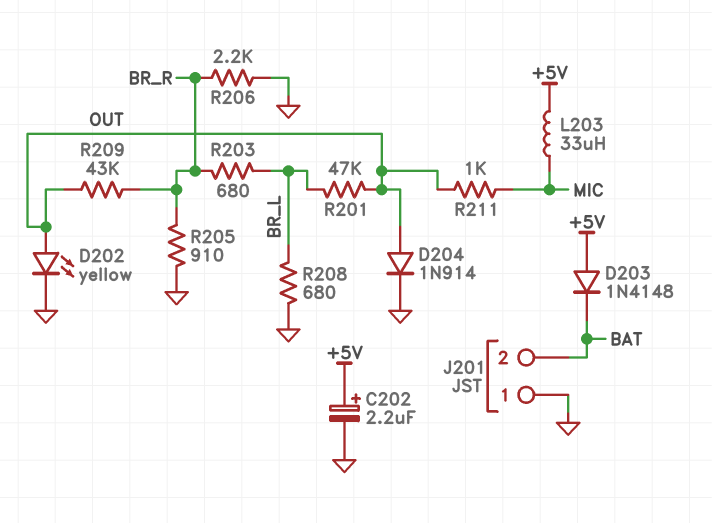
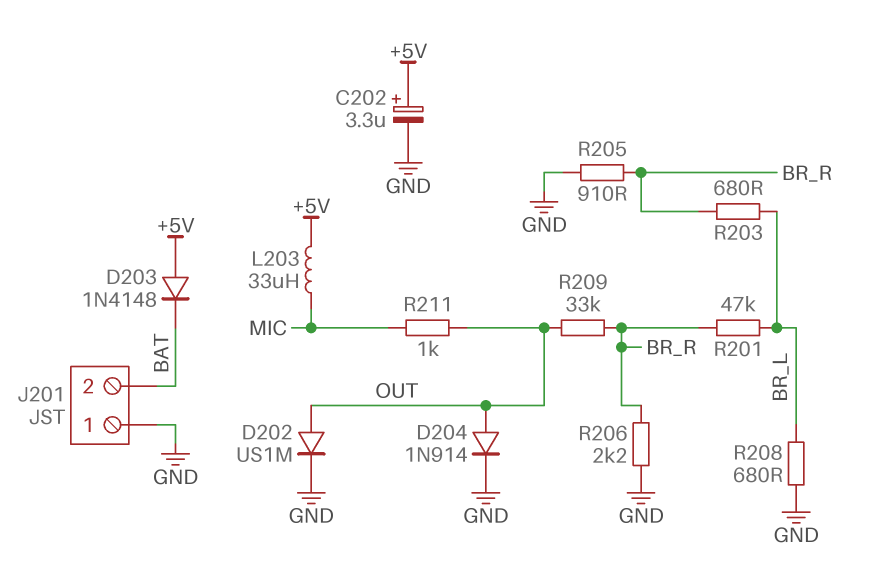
C202: 2.2uF (plus +5V, minus GND) -> 3.3uF (plus +5V, minus GND)
D202: LED yellow (A OUT, K GND) -> diode US1M (A OUT, K GND)
R201: 47k (BR_L, OUT) -> 47k (BR_L, BR_R)
R209: 43k (BR_R, OUT) -> 33k (BR_R, OUT)

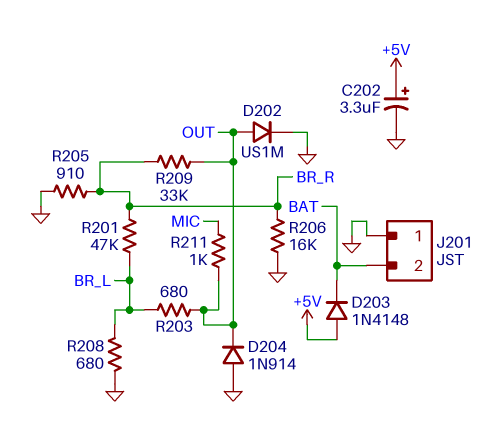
D204: diode 1N914 (A OUT, K GND) -> diode 1N914 (A GND, K OUT)
L203: 33uH (+5V, MIC) -> none
R203: 680 (BR_L, BR_R) -> 680 (BR_L, OUT)
R206: 2.2k (BR_R, GND) -> 16k (BR_R, GND)

